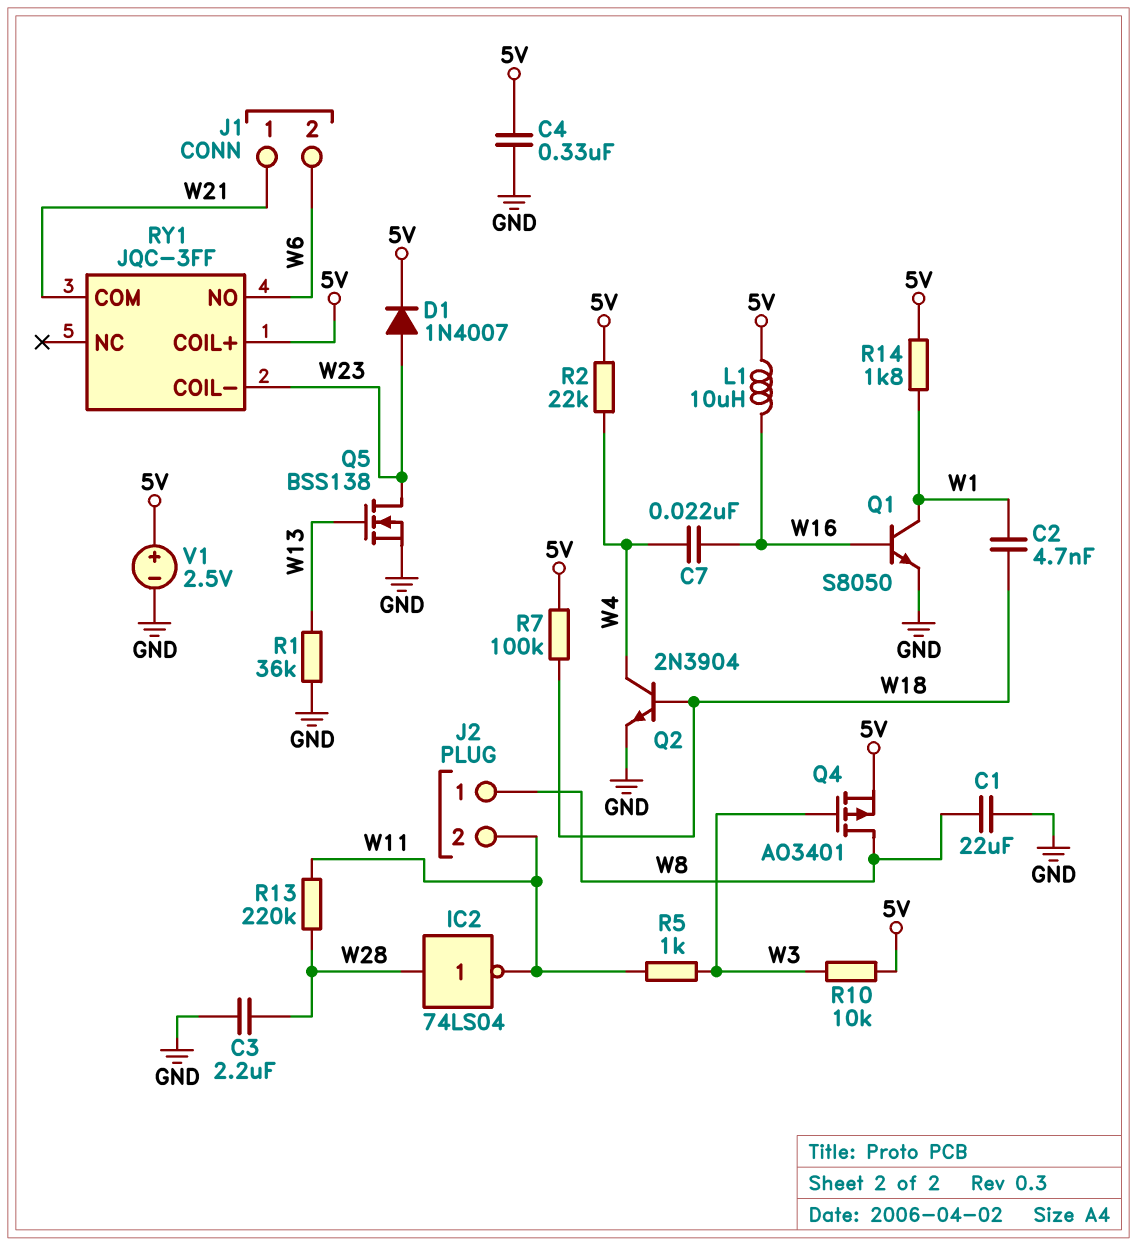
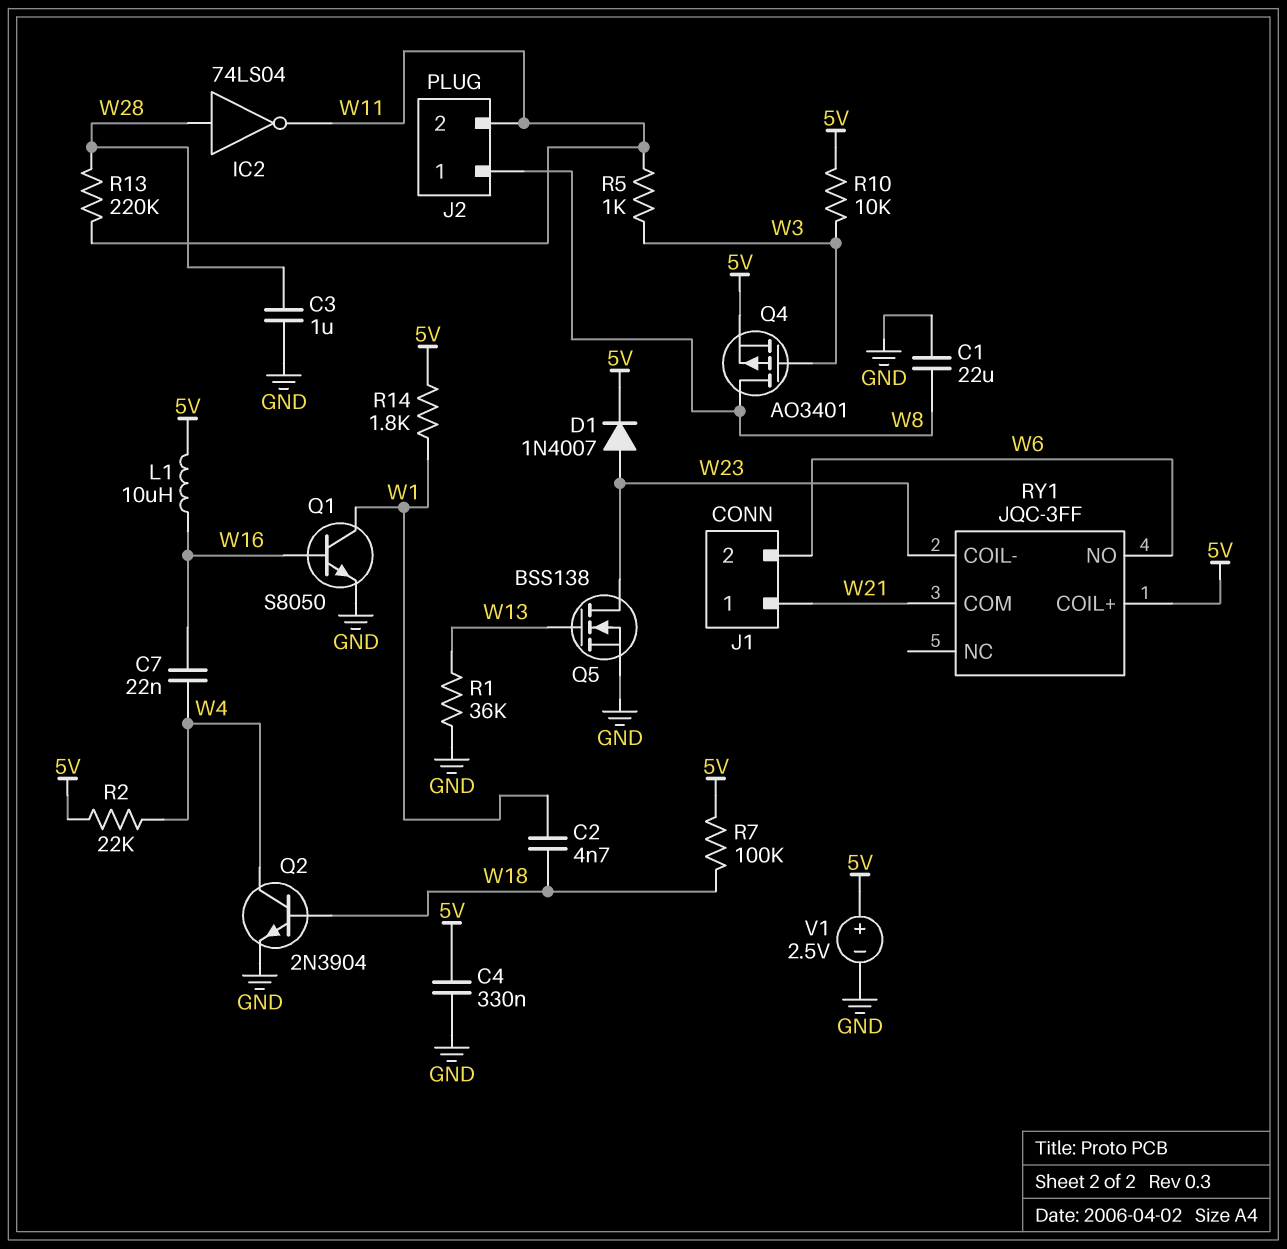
C3: 2.2uF (GND, W28) -> 1uF (GND, W28)

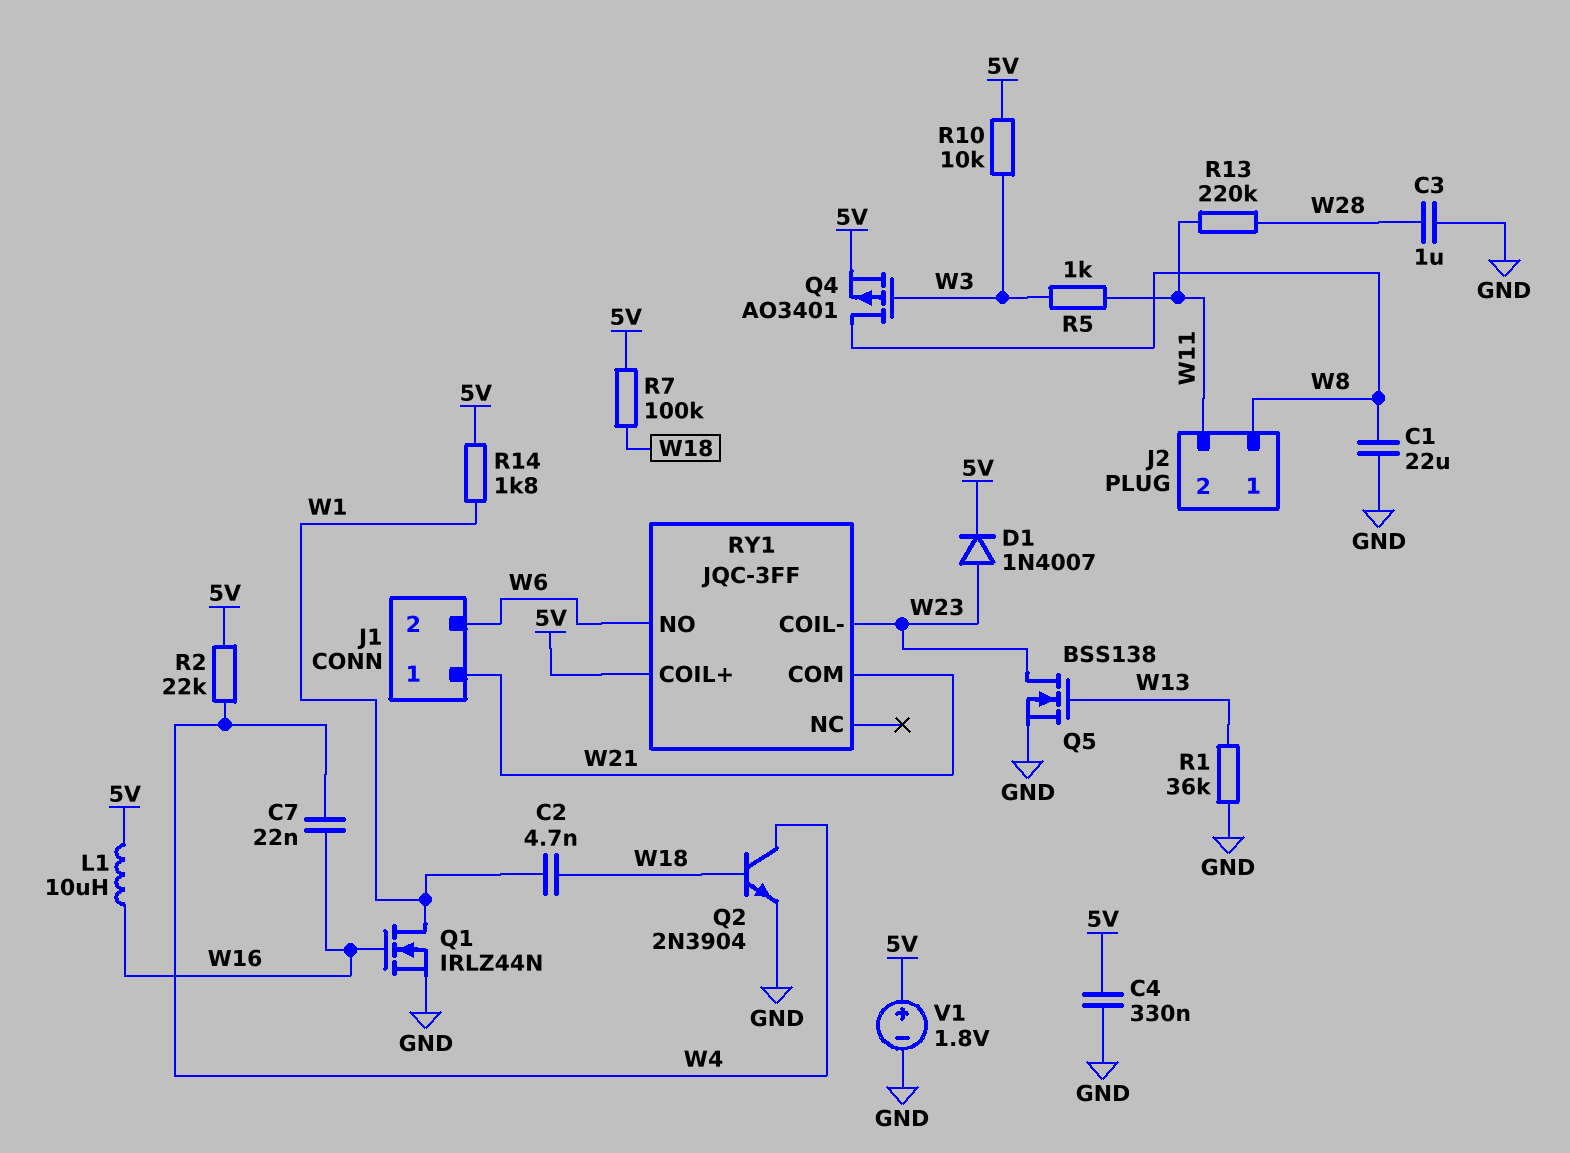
IC2: NOT 74LS04 (in W28, out W11) -> none
Q1: NPN S8050 (B W16, C W1, E GND) -> NMOS IRLZ44N (G W16, D W1, S GND)
V1: 2.5V (plus 5V, minus GND) -> 1.8V (plus 5V, minus GND)

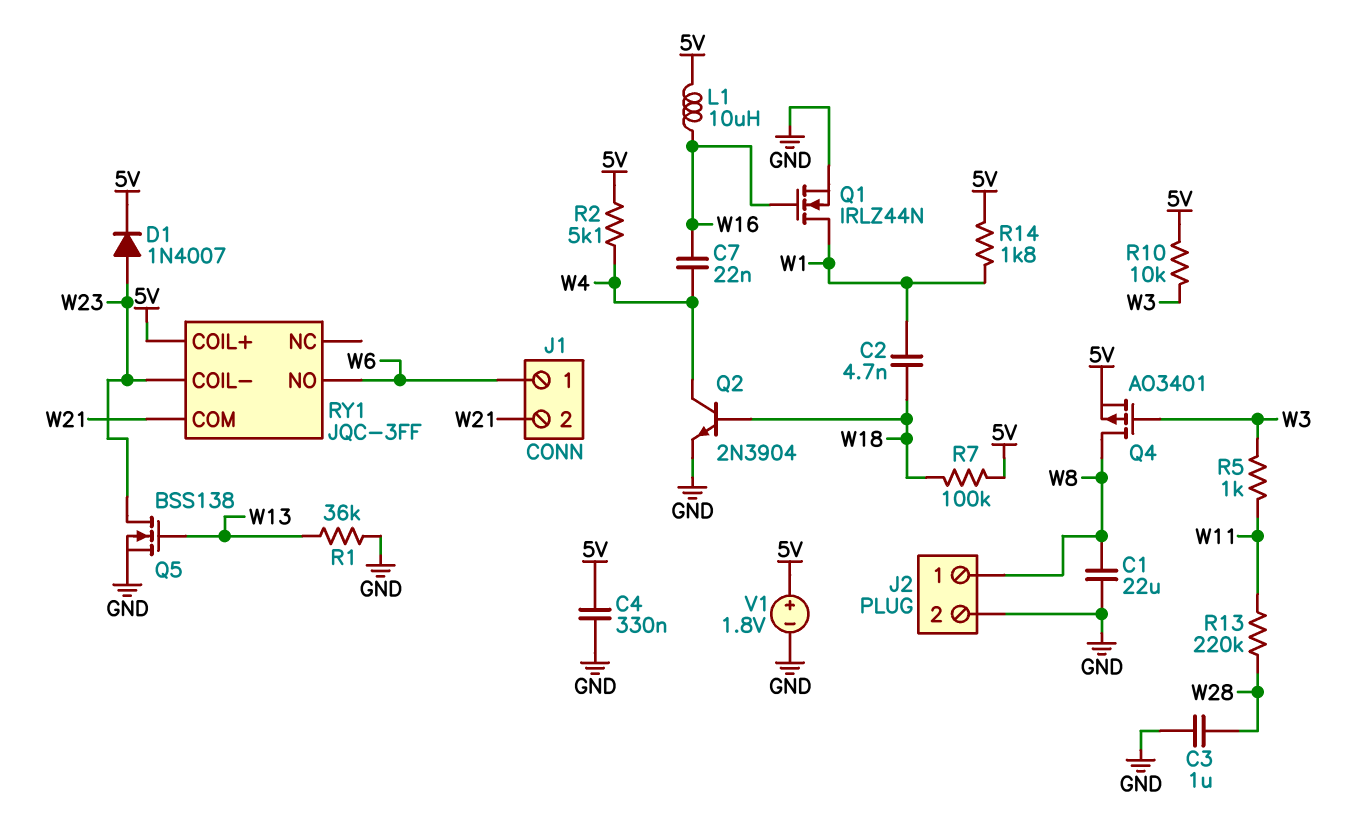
J1 pin 1: W21 -> W6
J1 pin 2: W6 -> W21
J2 pin 2: W11 -> GND
R2: 22k (5V, W4) -> 5.1k (5V, W4)

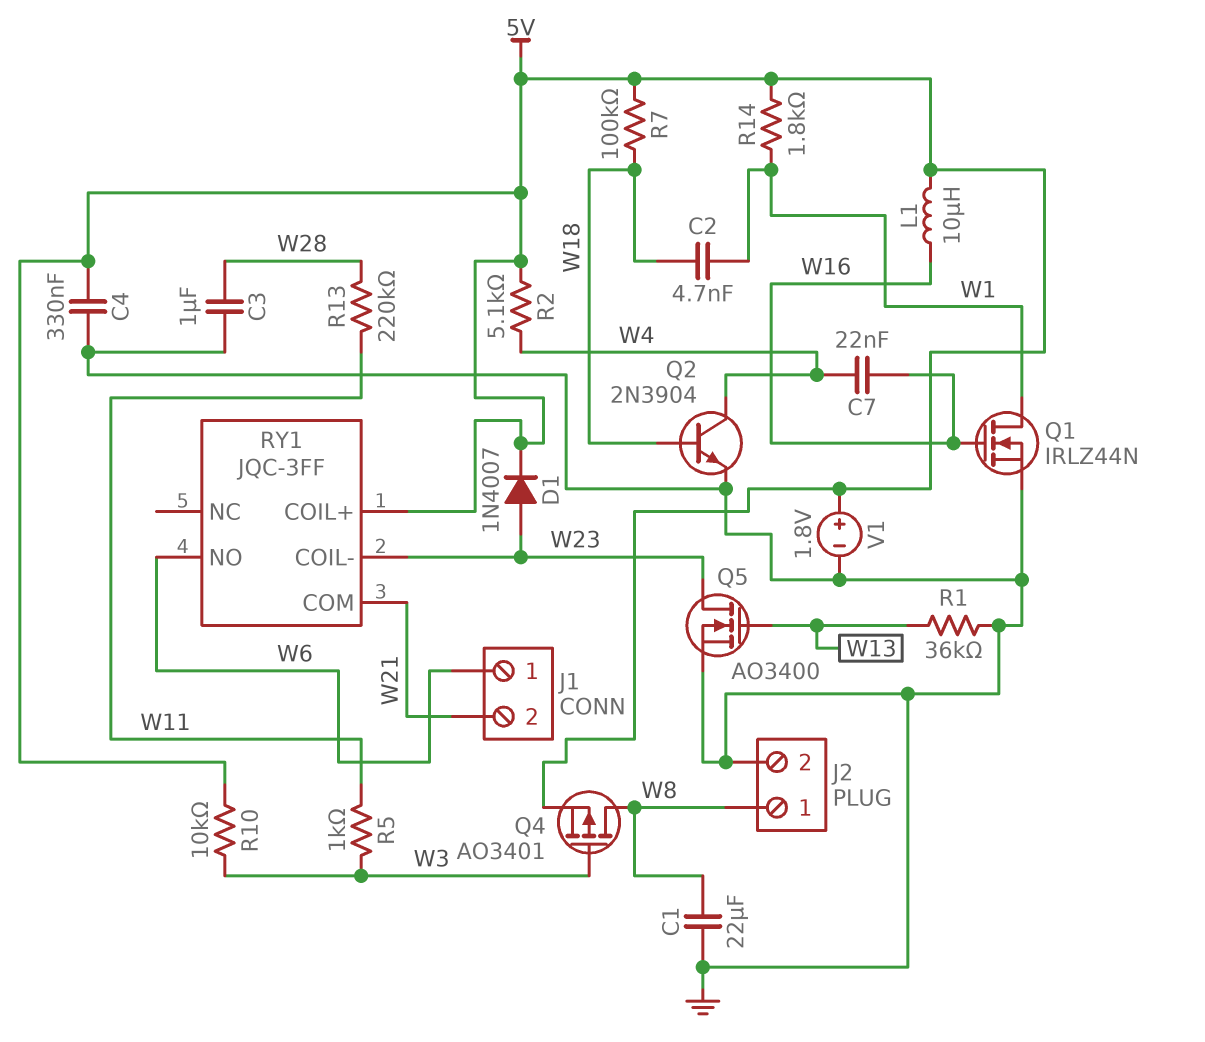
Q5: NMOS BSS138 (G W13, D W23, S GND) -> NMOS AO3400 (G W13, D W23, S GND)

